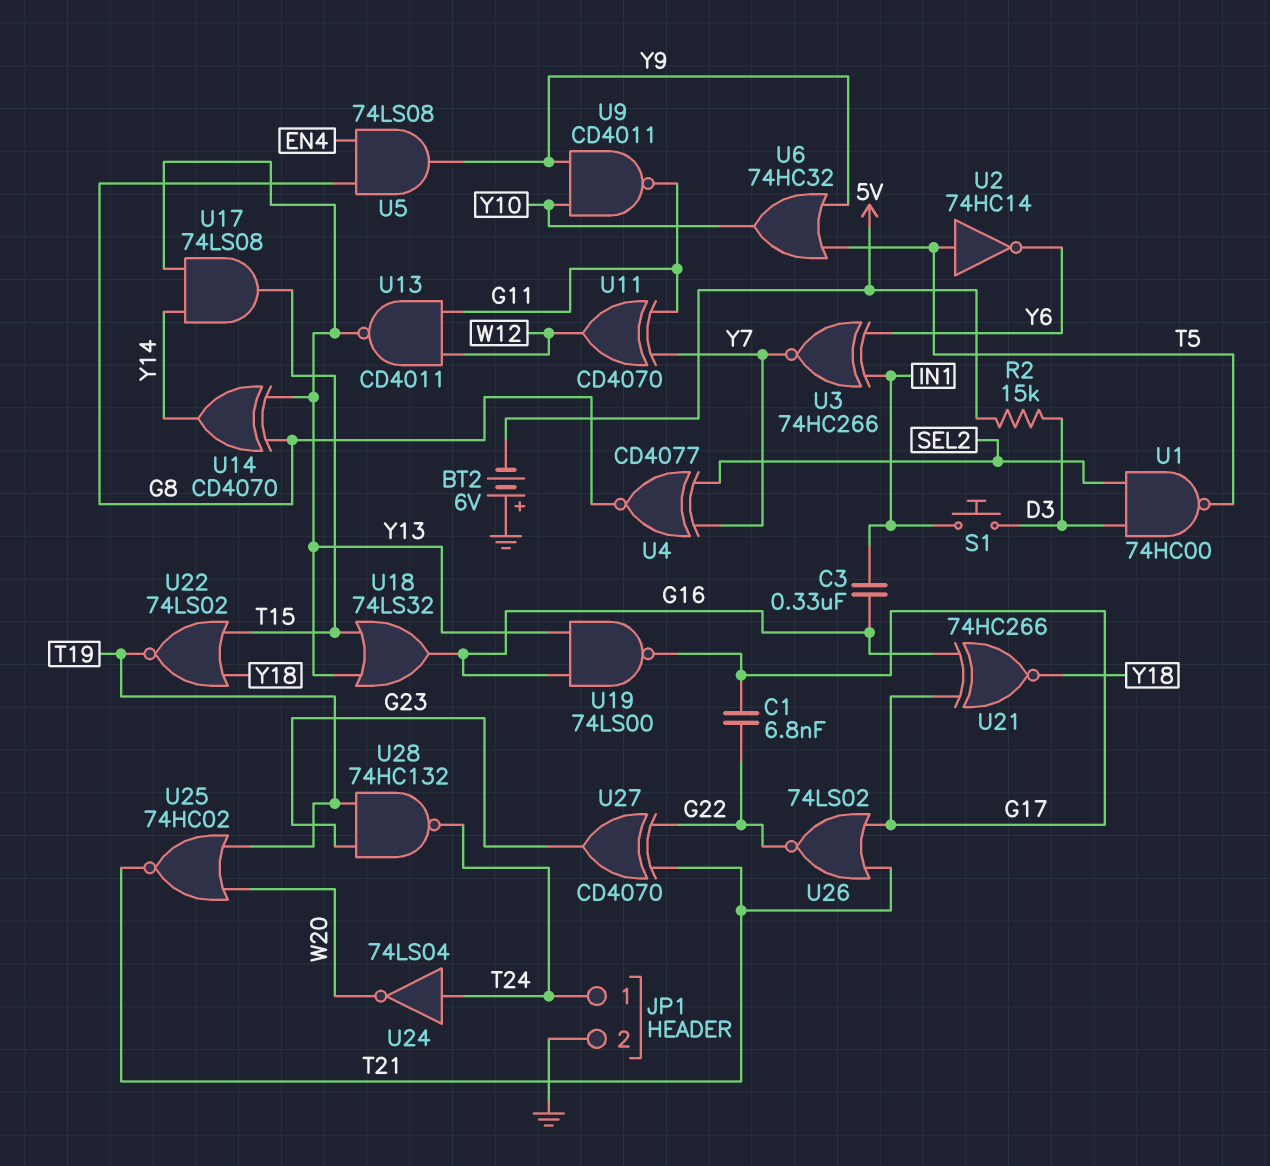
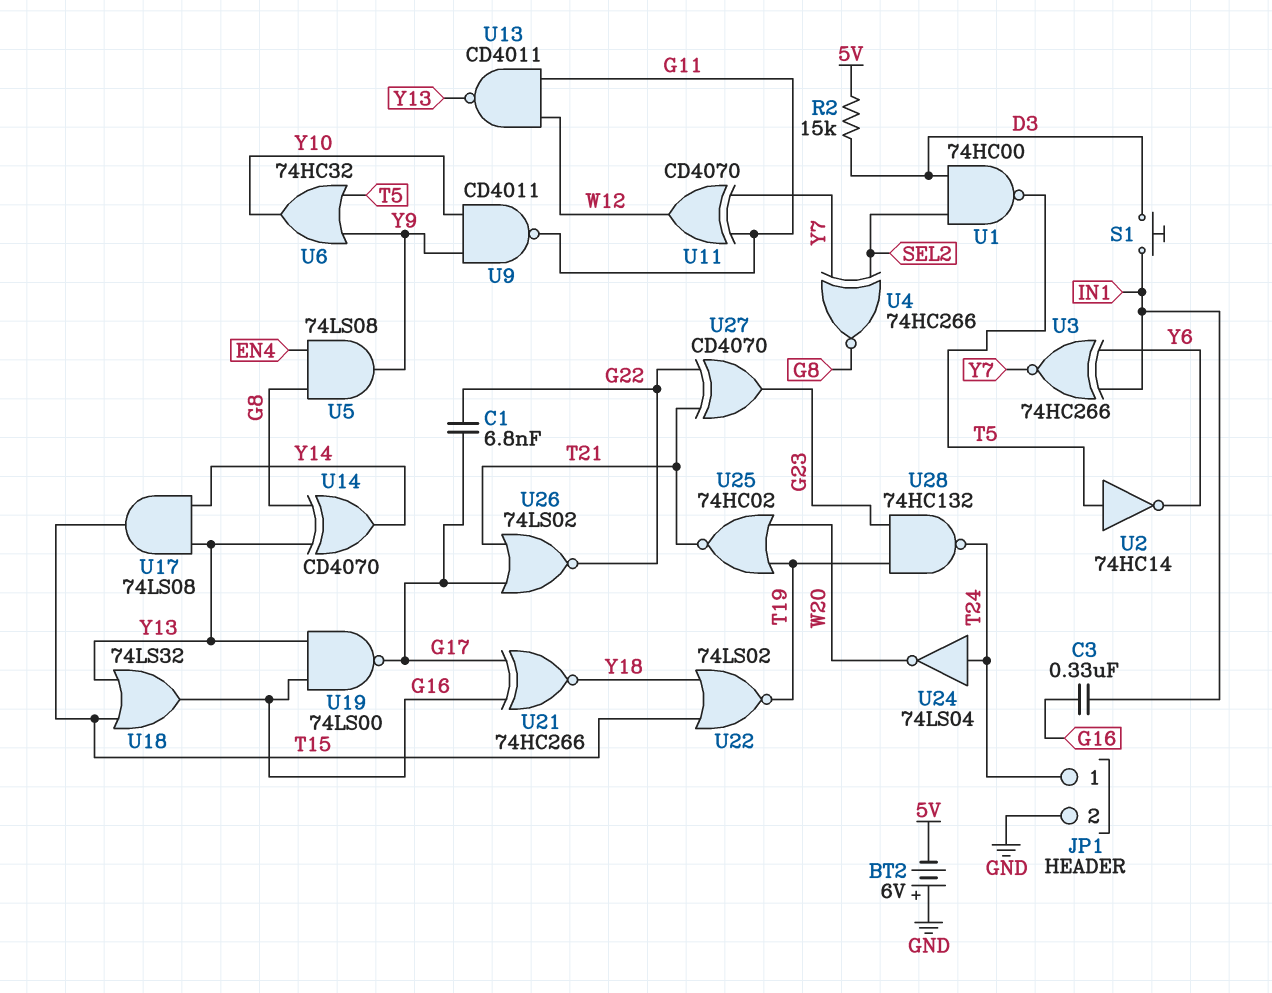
U4: XNOR CD4077 (in SEL2, in Y7, out G8) -> XNOR 74HC266 (in SEL2, in Y7, out G8)

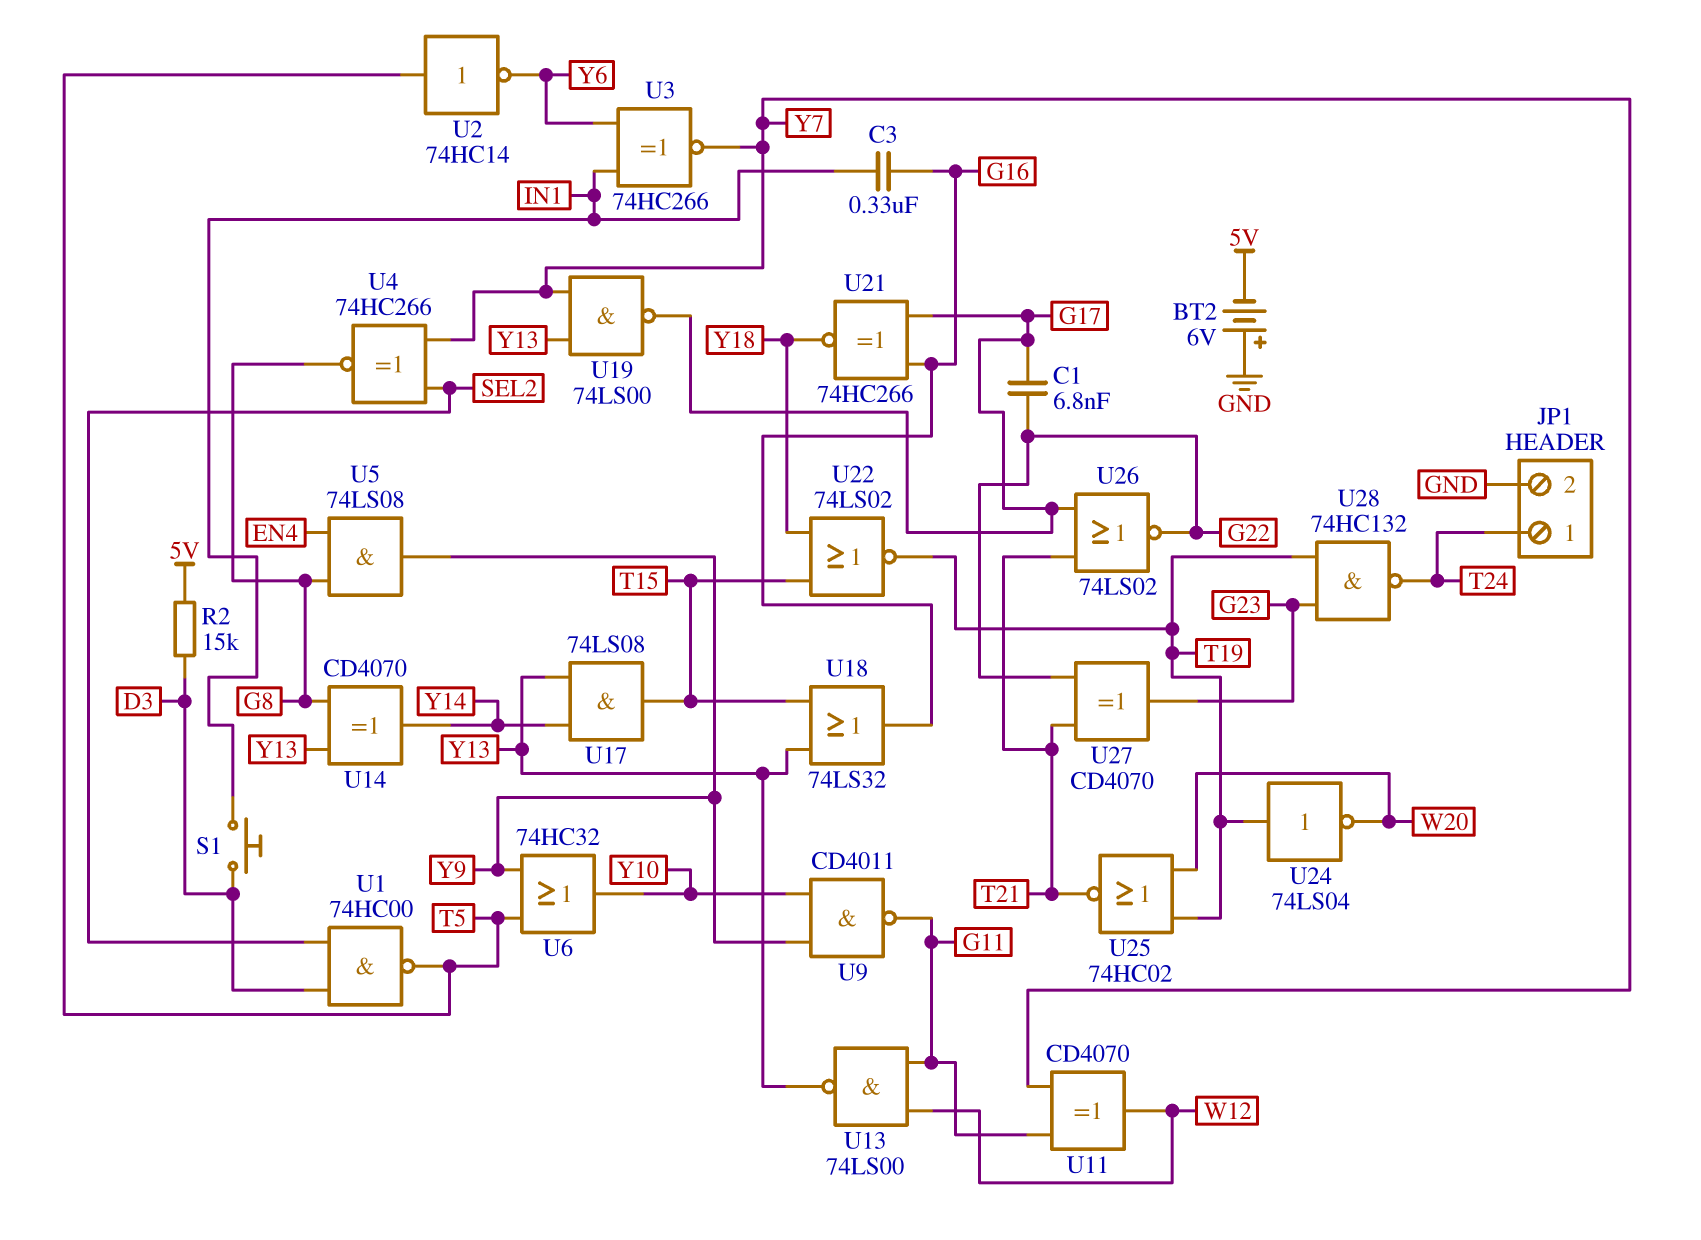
U13: NAND CD4011 (in G11, in W12, out Y13) -> NAND 74LS00 (in G11, in W12, out Y13)
U19: NAND 74LS00 (in G16, in Y13, out G17) -> NAND 74LS00 (in Y7, in Y13, out G17)
U24: NOT 74LS04 (in T24, out W20) -> NOT 74LS04 (in T19, out W20)

